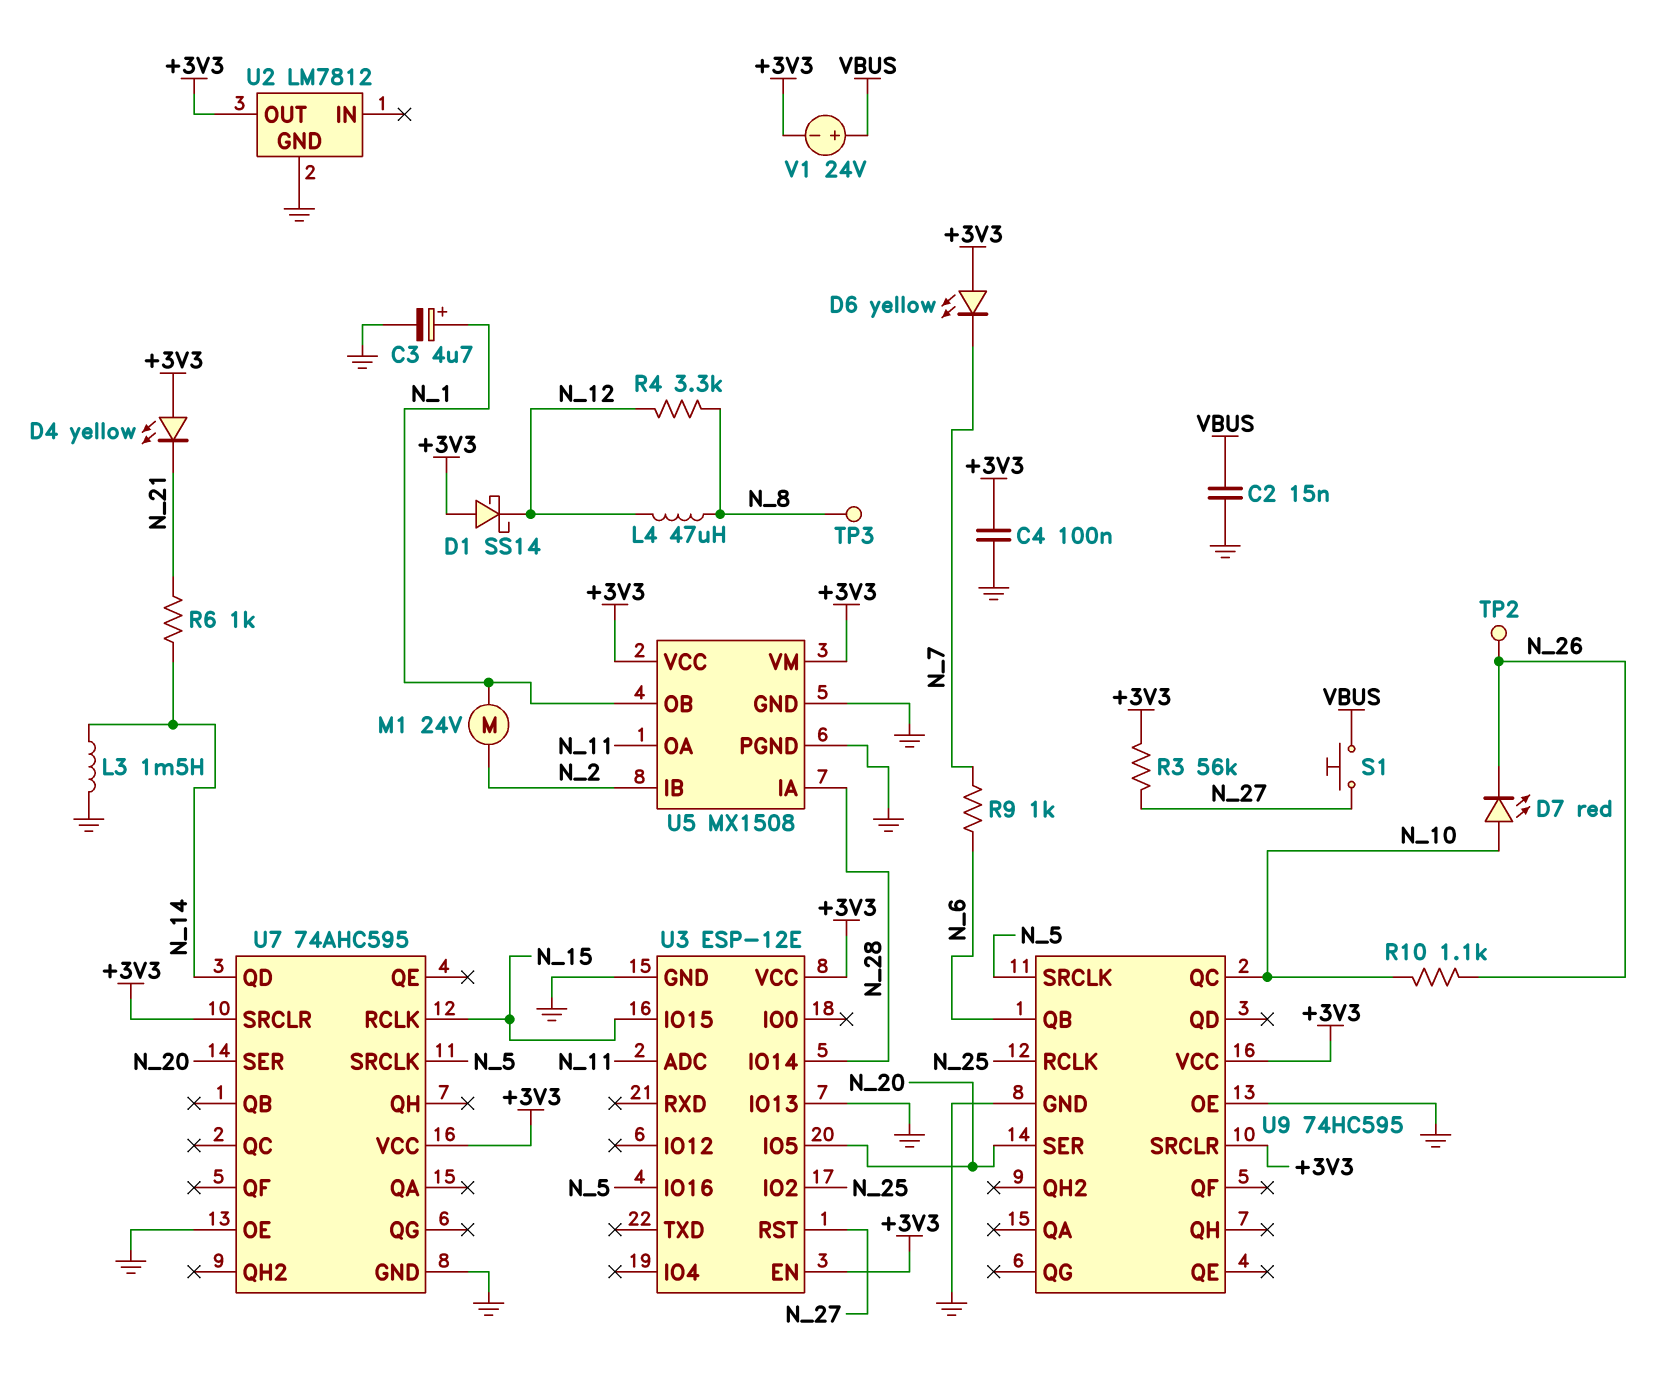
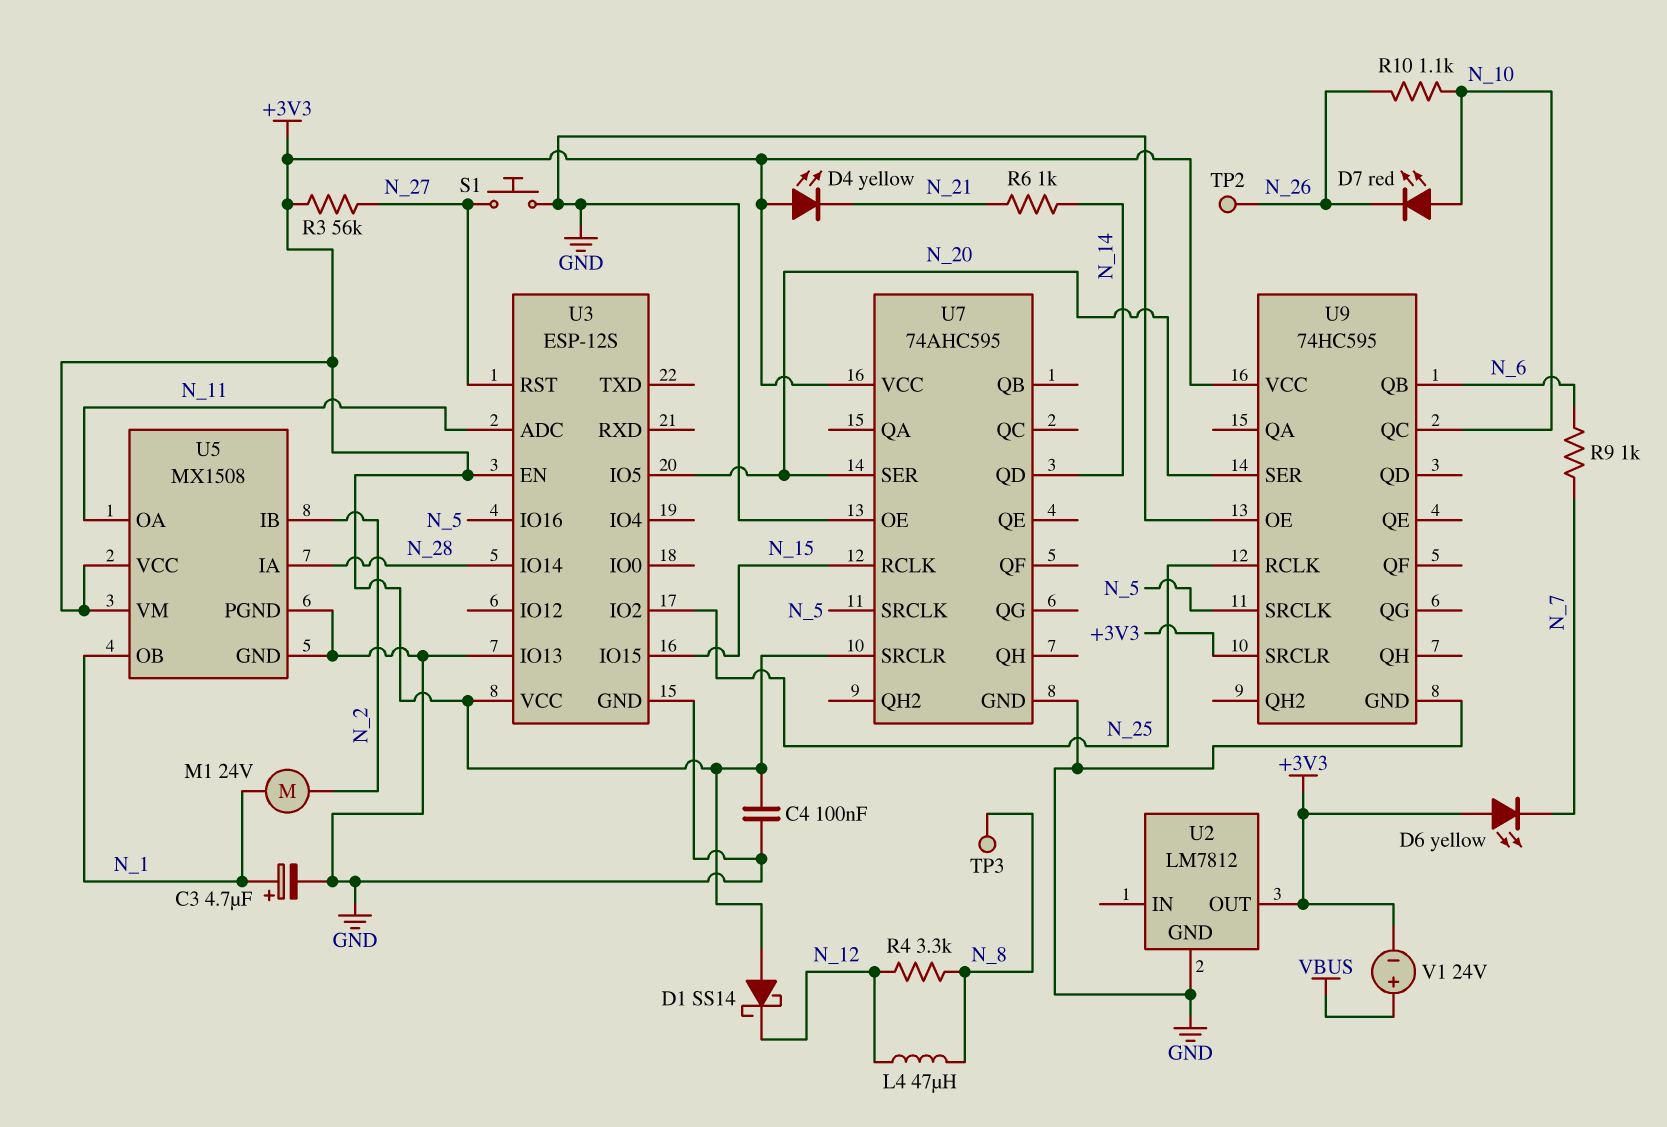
C2: 15nF (GND, VBUS) -> none
L3: 1.5mH (GND, N_14) -> none
S1: button (N_27, VBUS) -> button (GND, N_27)
U3: ESP-12E -> ESP-12S

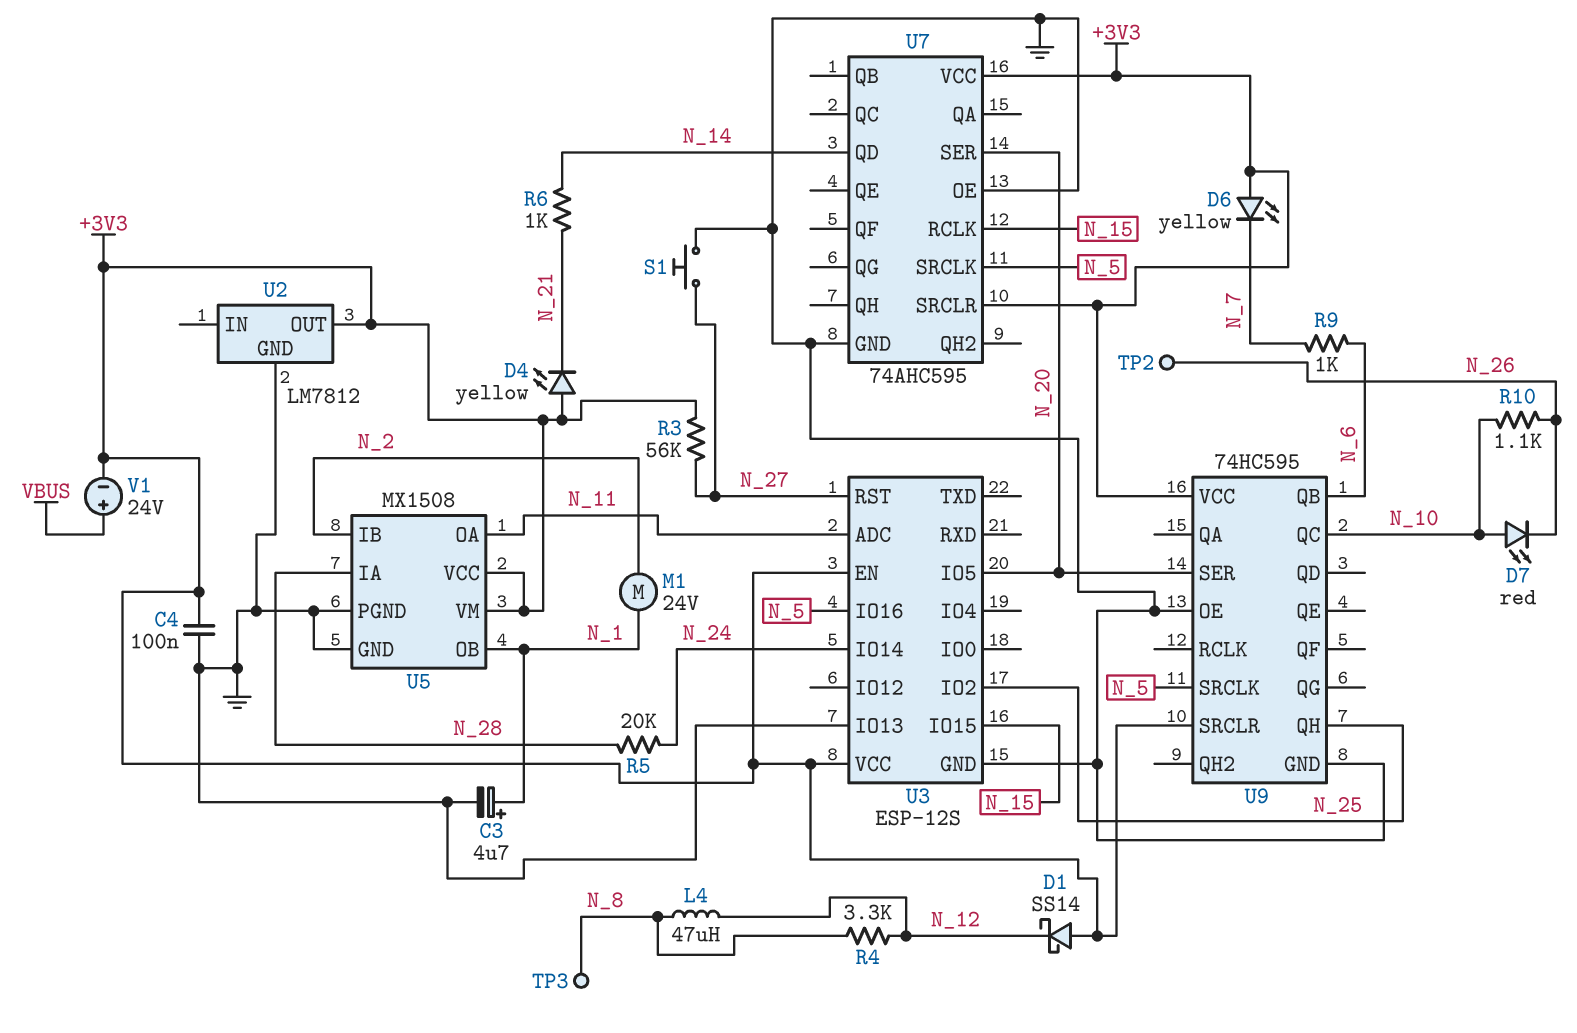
R5: none -> 20k (N_24, N_28)
U3 pin IO14: N_28 -> N_24
U9 pin QH: none -> N_25
U9 pin RCLK: N_25 -> none

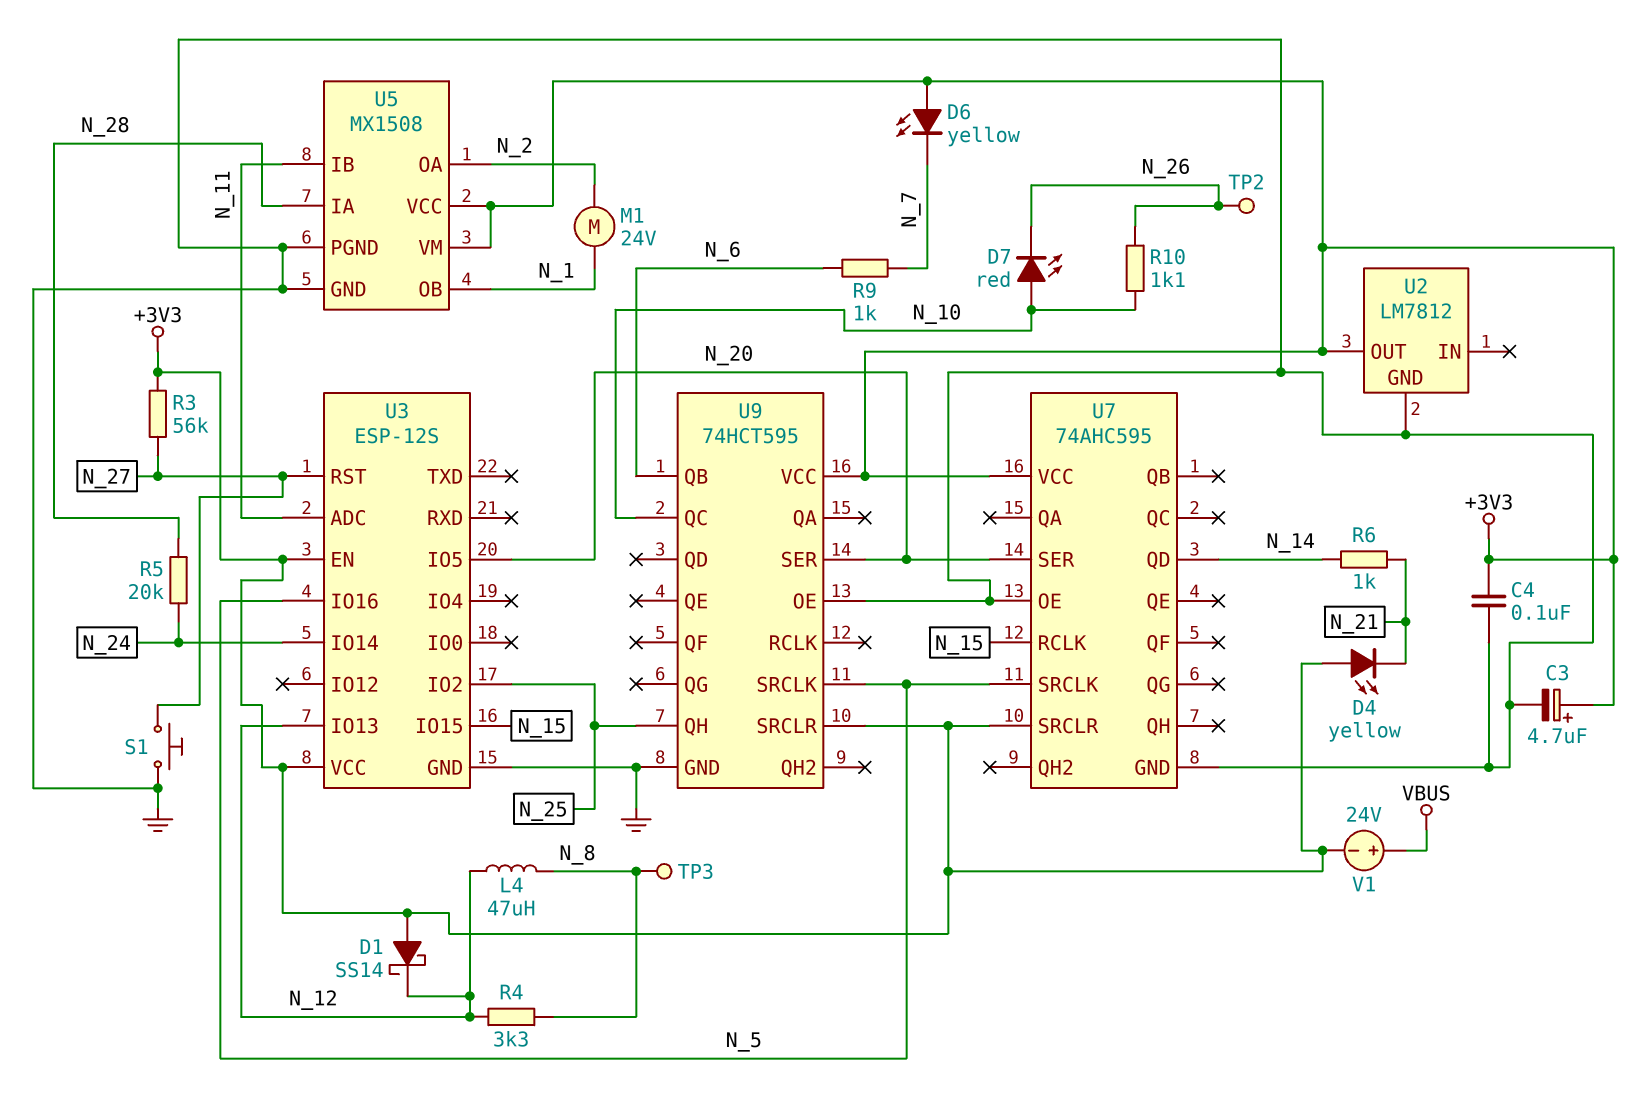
C3: 4.7uF (plus N_1, minus GND) -> 4.7uF (plus +3V3, minus GND)
U3 pin IO13: GND -> N_12
U5 pin IB: N_2 -> N_11
U5 pin OA: N_11 -> N_2
U9: 74HC595 -> 74HCT595

